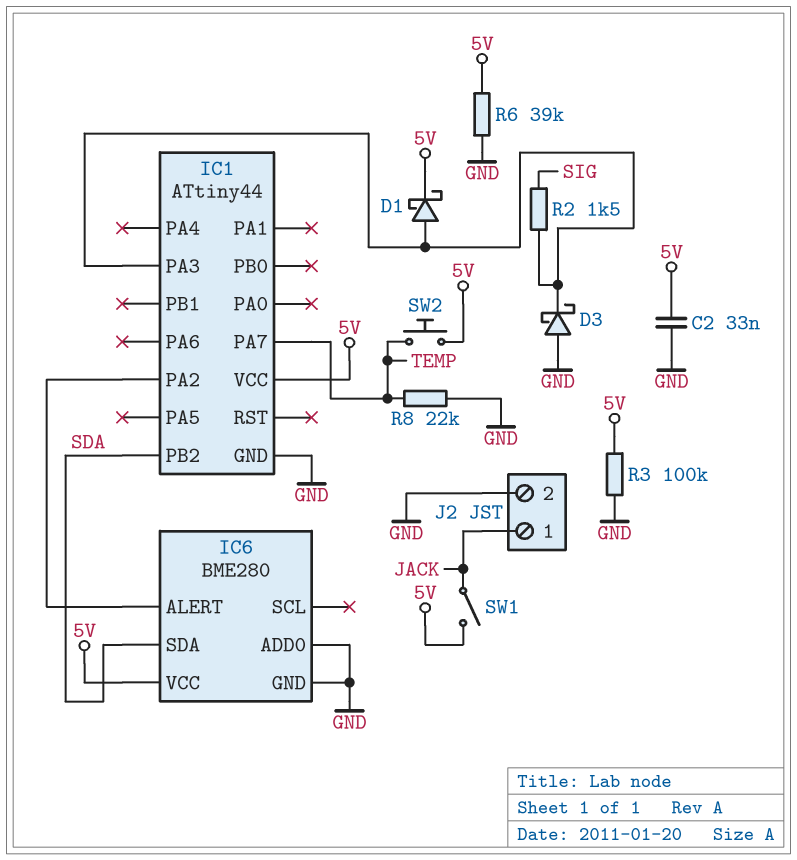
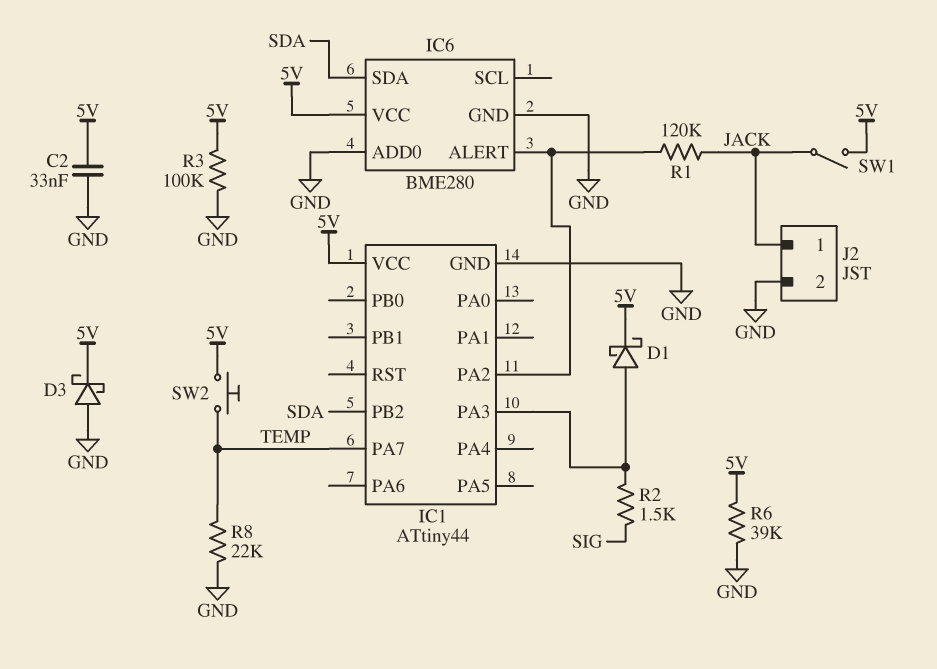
D3: schottky (A GND, K IC1/PA3) -> schottky (A GND, K 5V)
R1: none -> 120k (IC1/PA2, JACK)

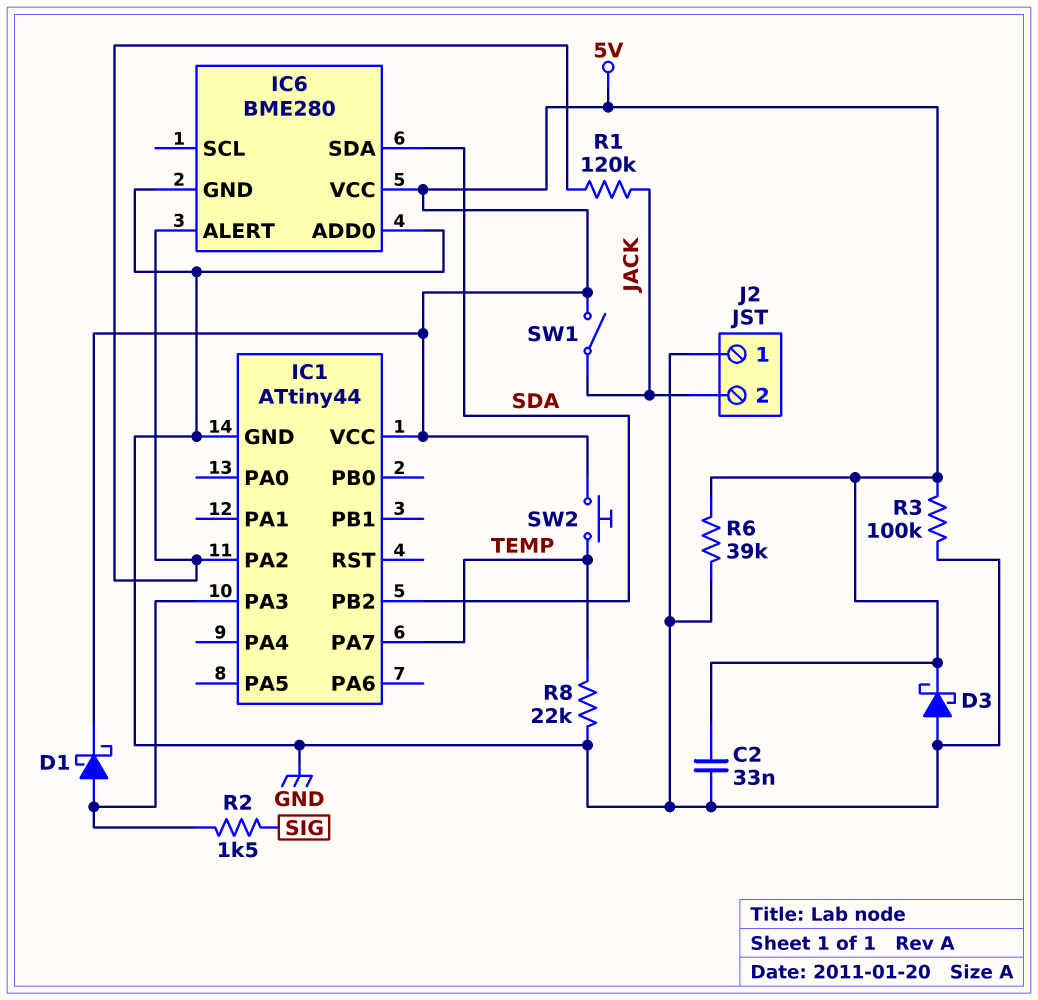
J2 pin 1: JACK -> GND
J2 pin 2: GND -> JACK

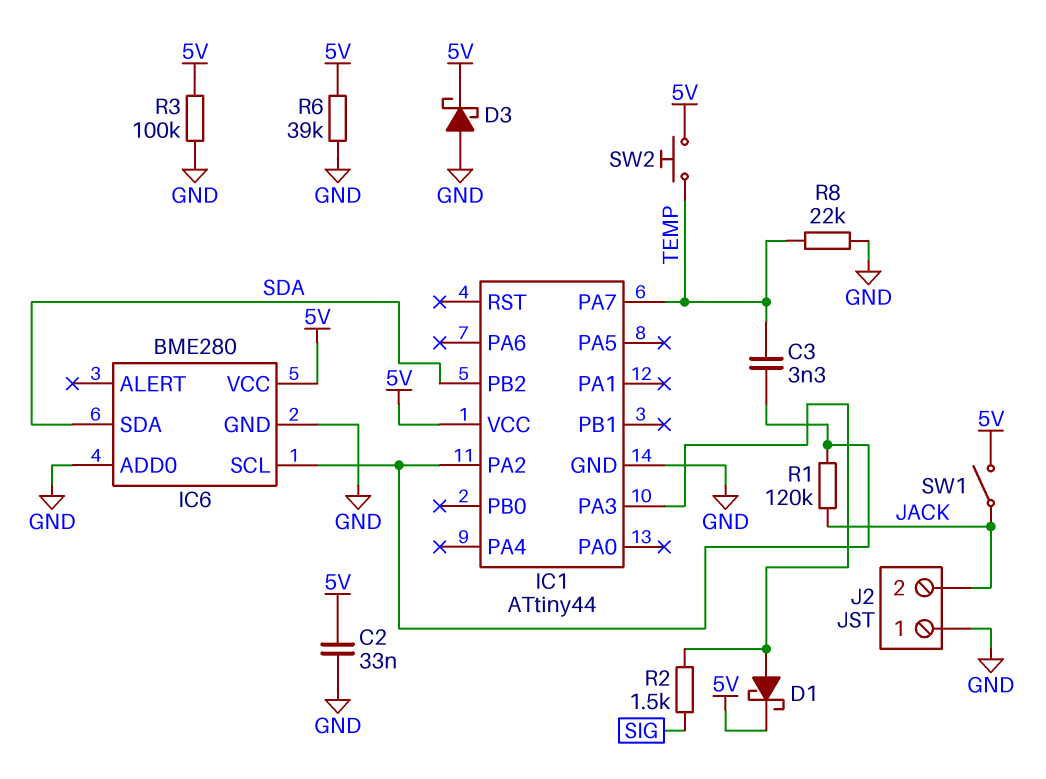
C3: none -> 3.3nF (IC1/PA2, TEMP)
IC6 pin ALERT: IC1/PA2 -> none
IC6 pin SCL: none -> IC1/PA2

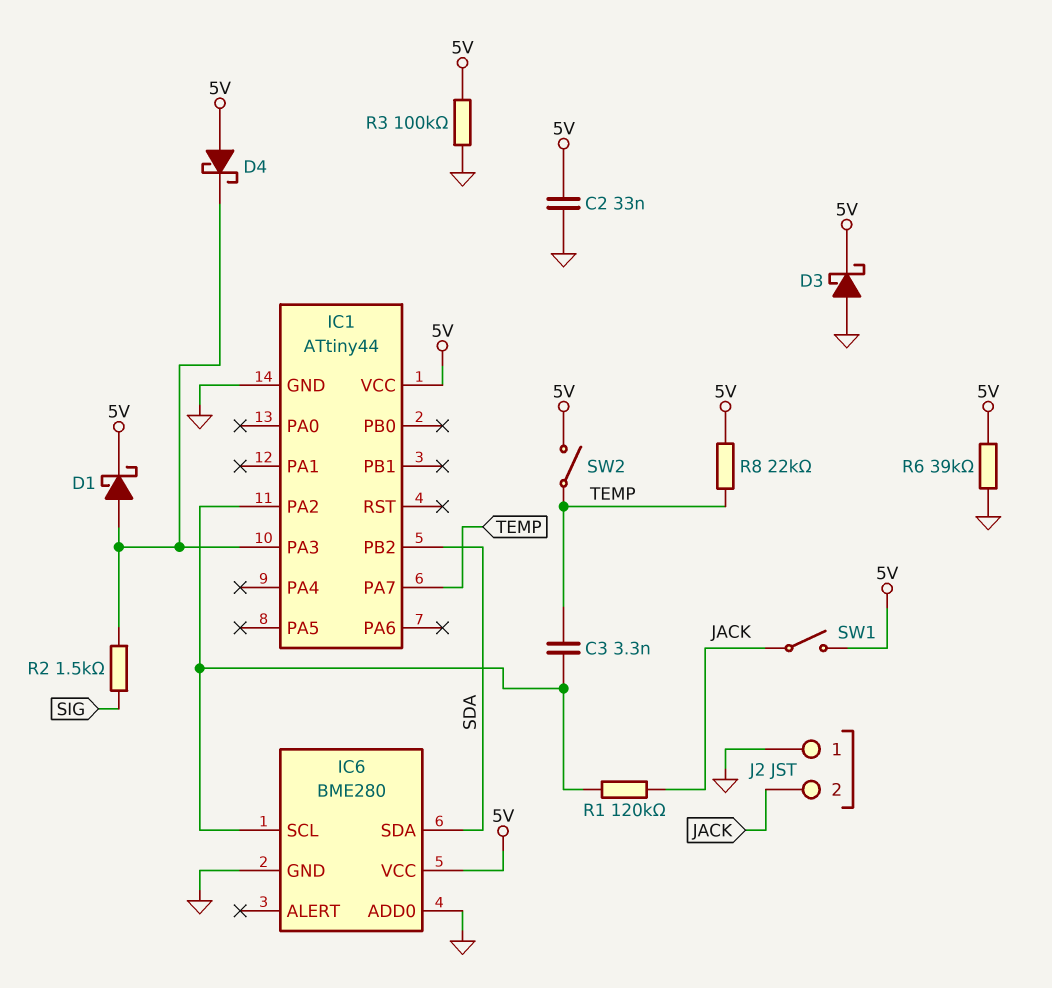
D4: none -> schottky (A 5V, K IC1/PA3)
R8: 22k (GND, TEMP) -> 22k (5V, TEMP)
SW2: button (5V, TEMP) -> switch (5V, TEMP)

